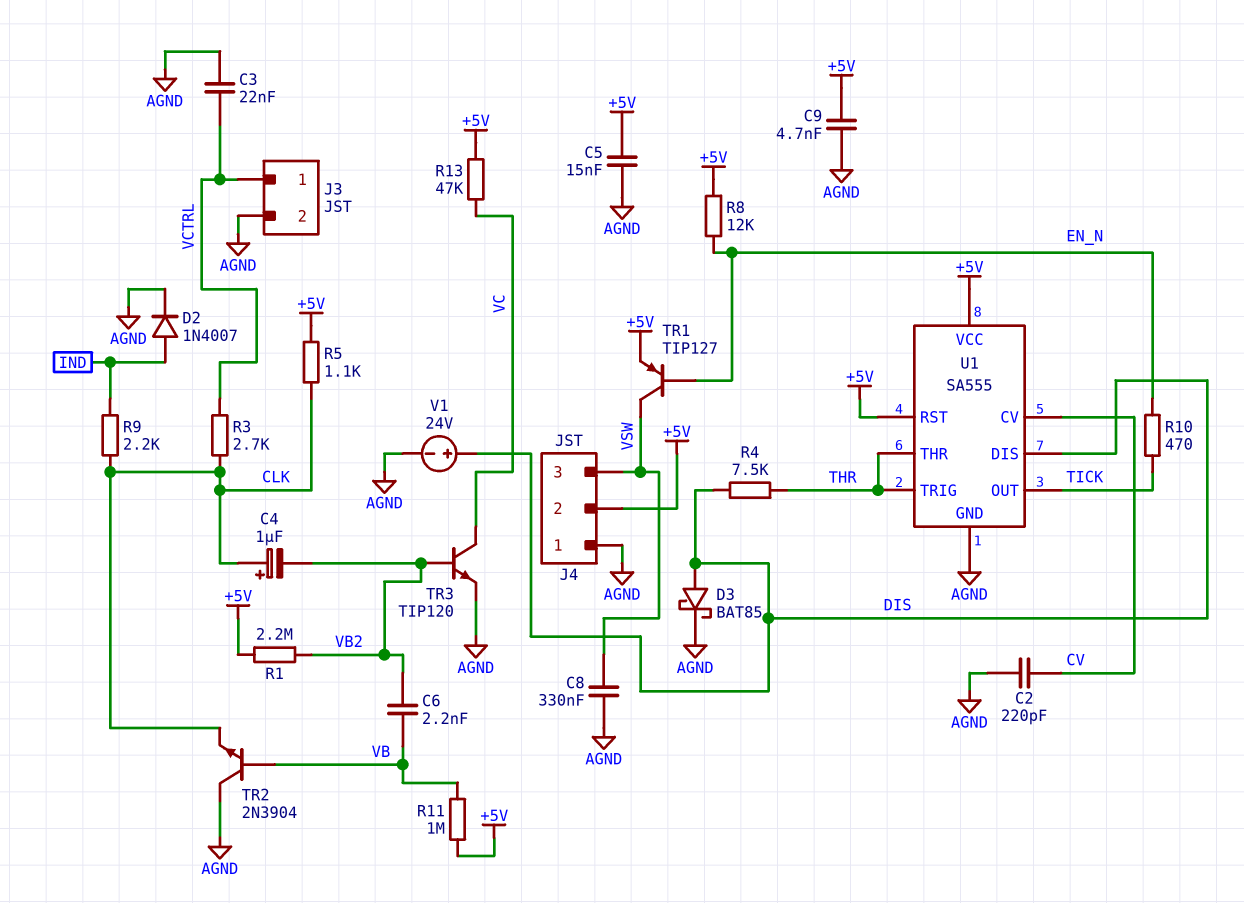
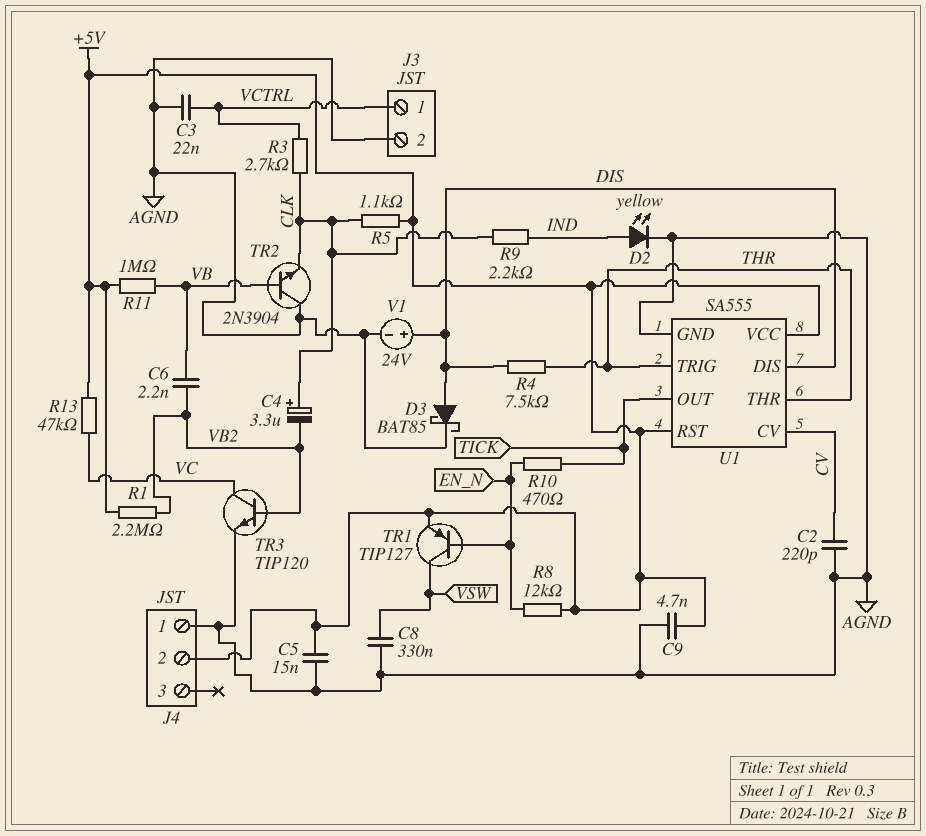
C4: 1uF (plus CLK, minus VB2) -> 3.3uF (plus CLK, minus VB2)
D2: diode 1N4007 (A IND, K AGND) -> LED yellow (A IND, K AGND)
J4 pin 3: VSW -> none

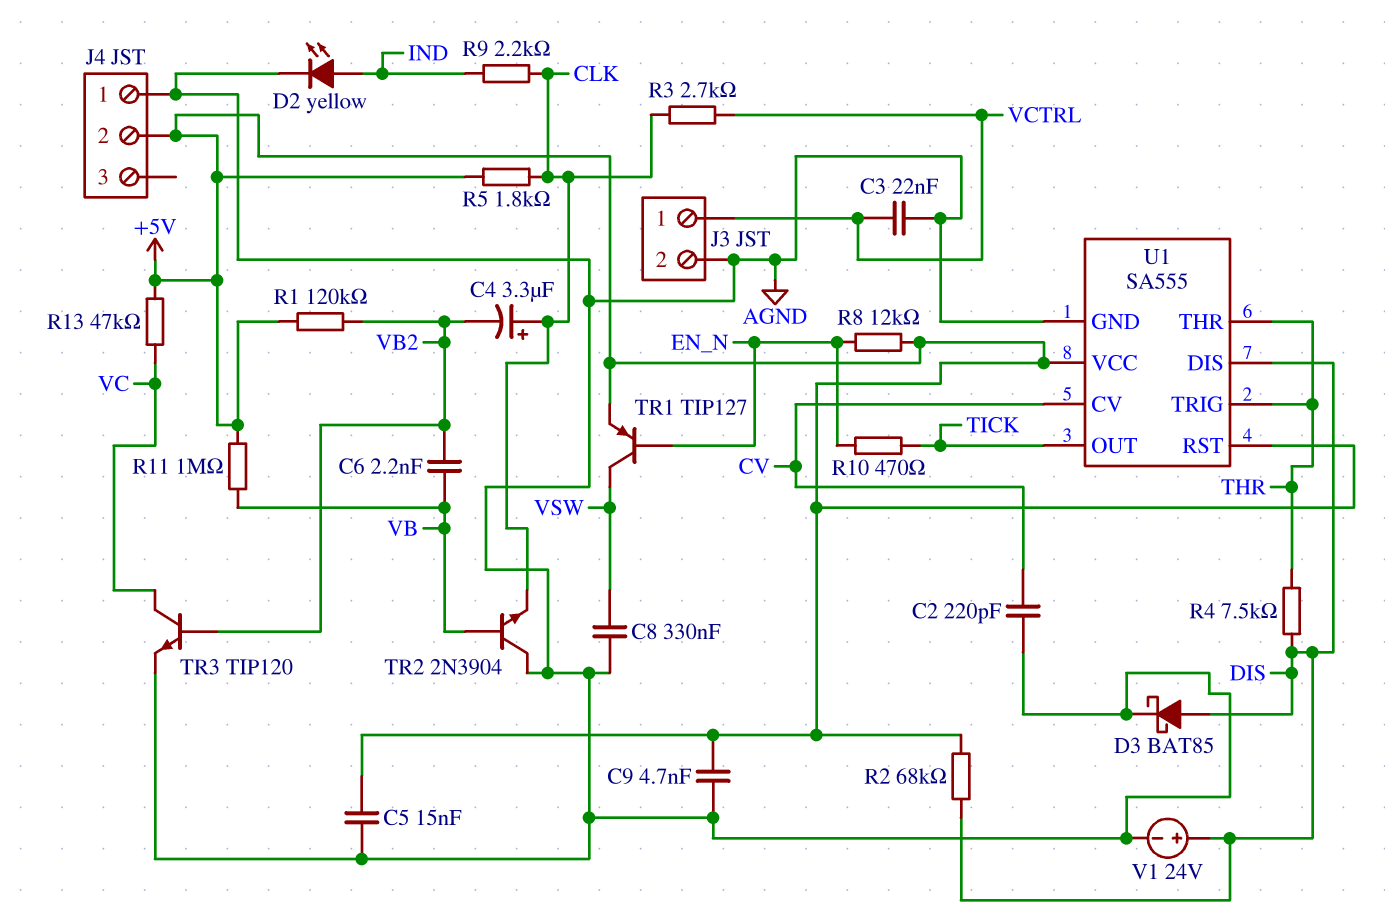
R1: 2.2M (+5V, VB2) -> 120k (+5V, VB2)
R2: none -> 68k (+5V, DIS)
R5: 1.1k (+5V, CLK) -> 1.8k (+5V, CLK)

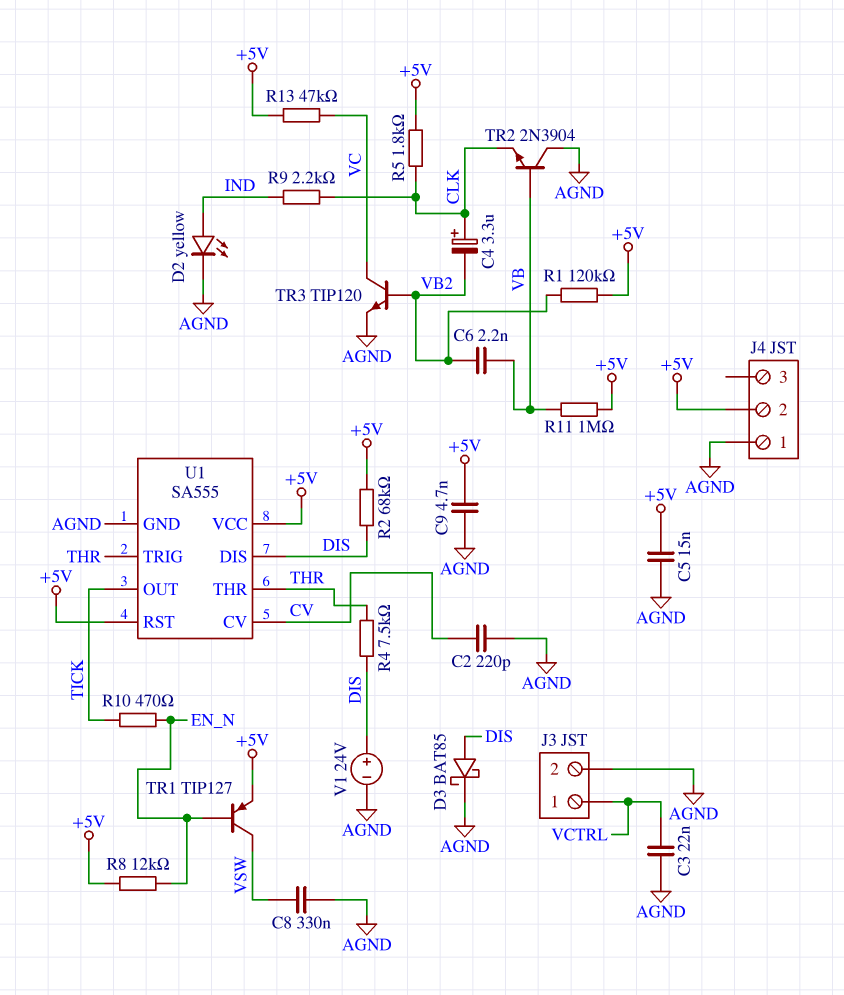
R3: 2.7k (CLK, VCTRL) -> none

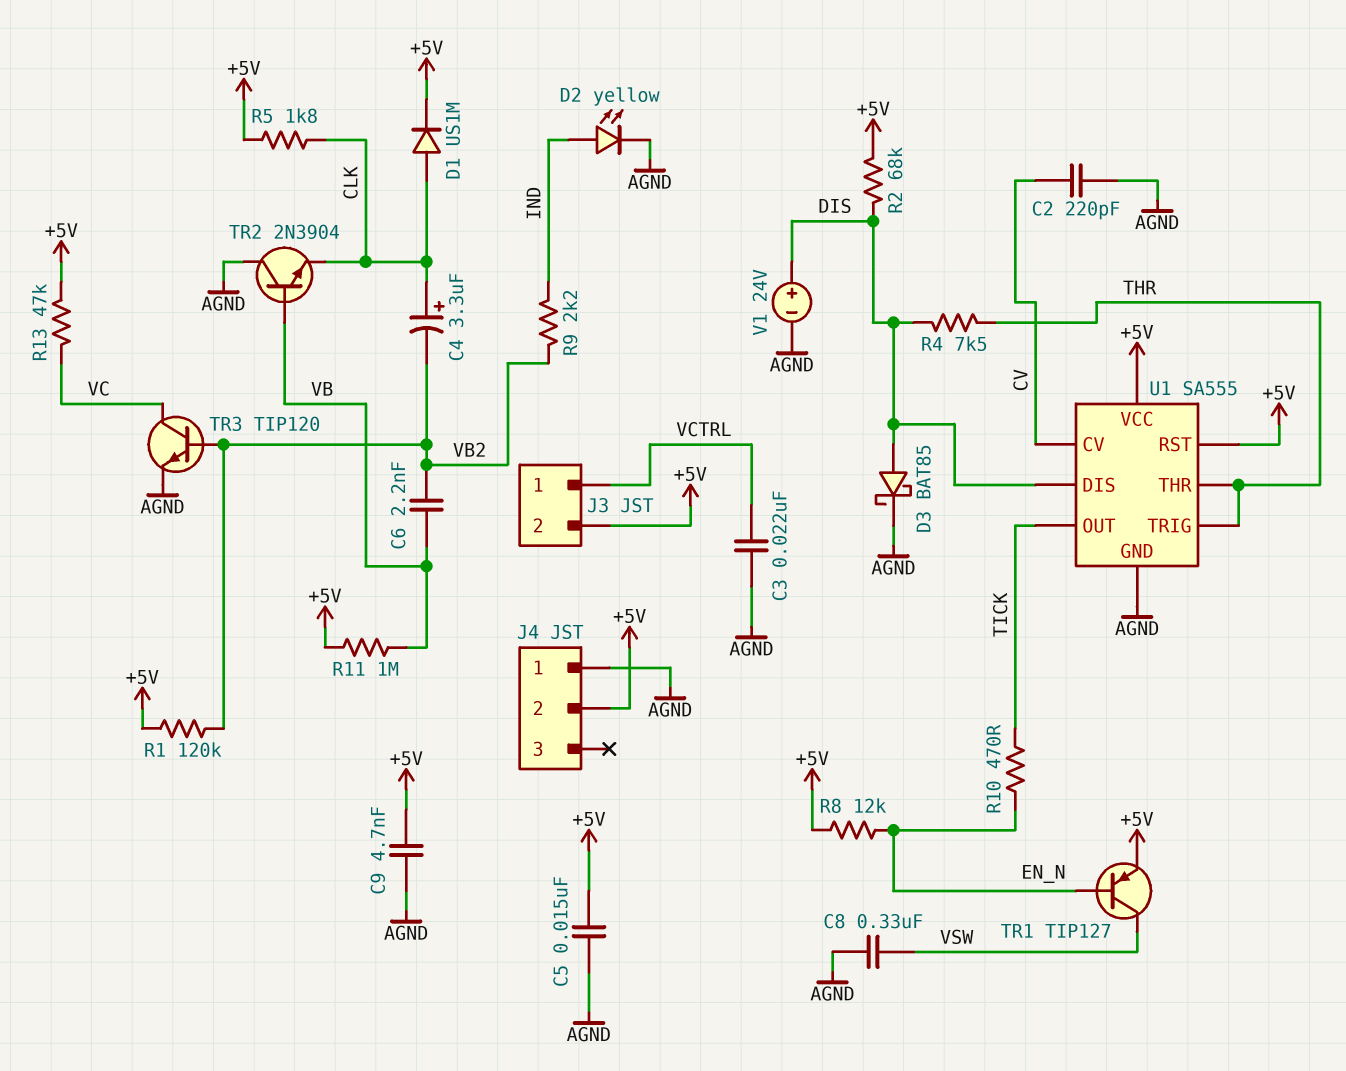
D1: none -> diode US1M (A CLK, K +5V)
J3 pin 2: AGND -> +5V
R9: 2.2k (CLK, IND) -> 2.2k (IND, VB2)

